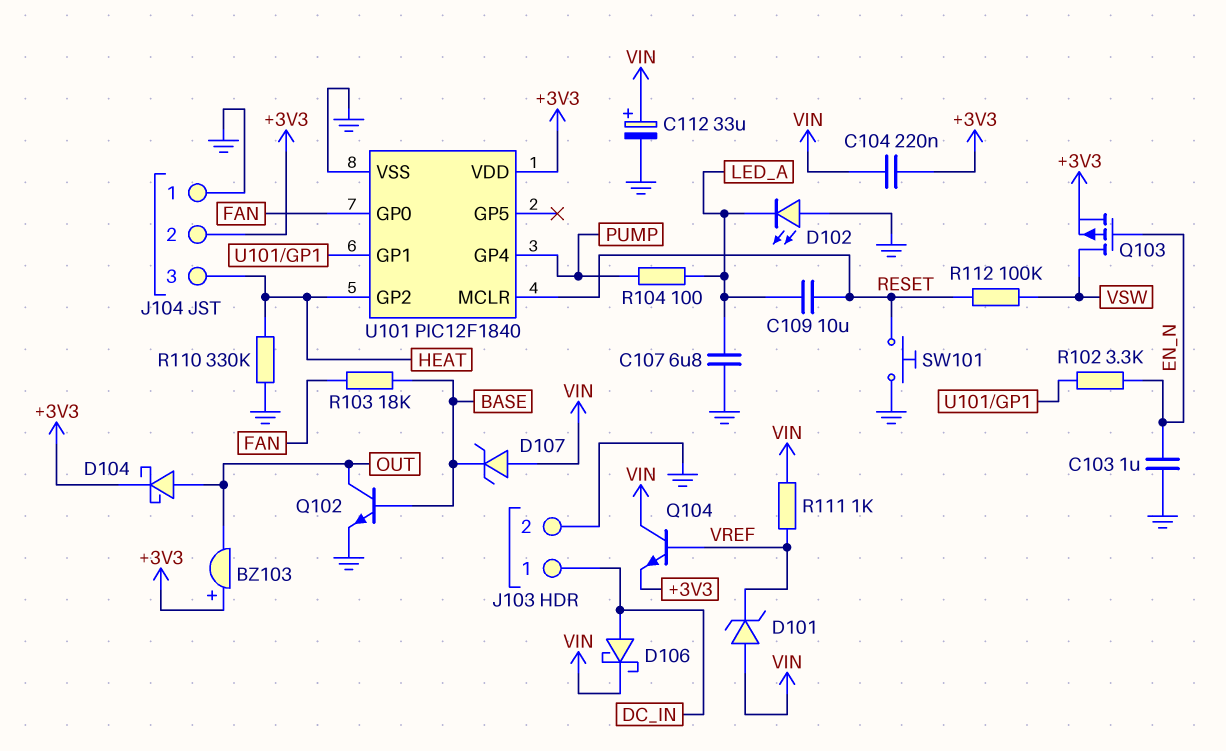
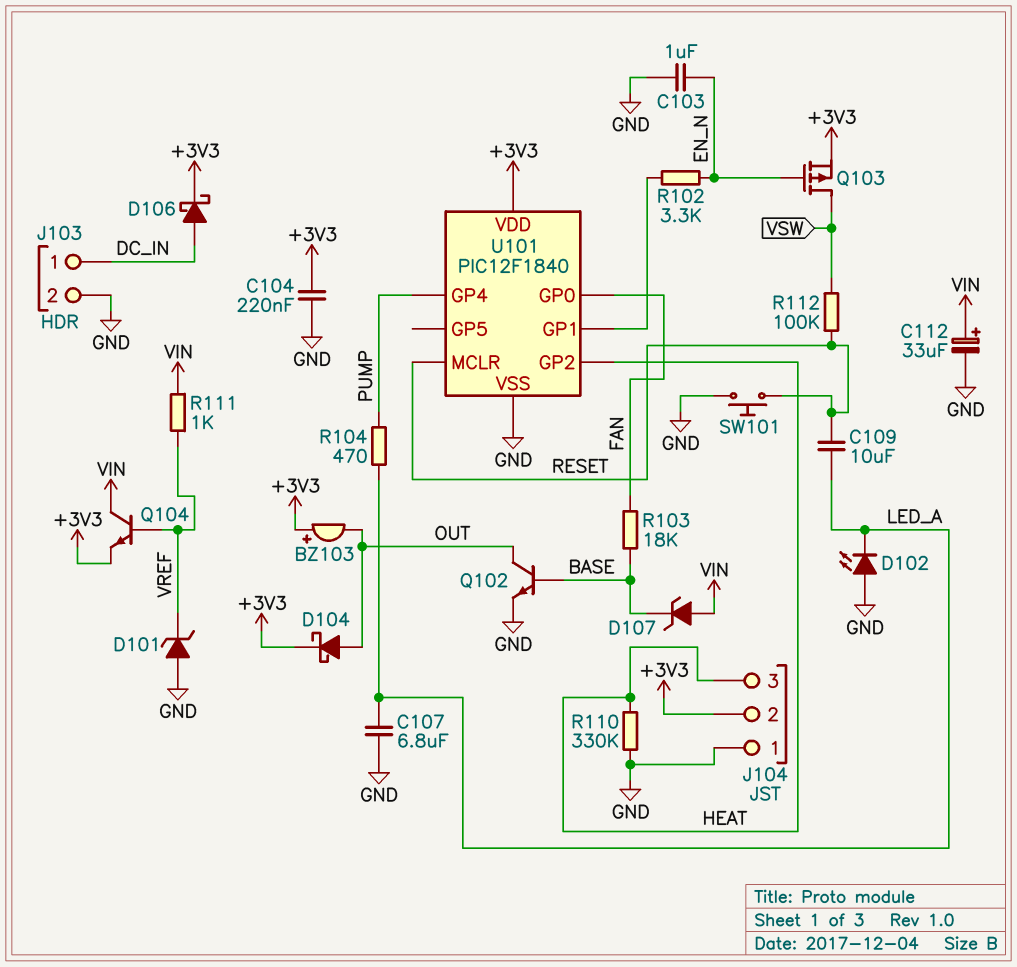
C104: 220nF (+3V3, VIN) -> 220nF (+3V3, GND)
D101: zener (A VIN, K VREF) -> zener (A GND, K VREF)
D106: schottky (A DC_IN, K VIN) -> schottky (A DC_IN, K +3V3)
R104: 100 (LED_A, PUMP) -> 470 (LED_A, PUMP)

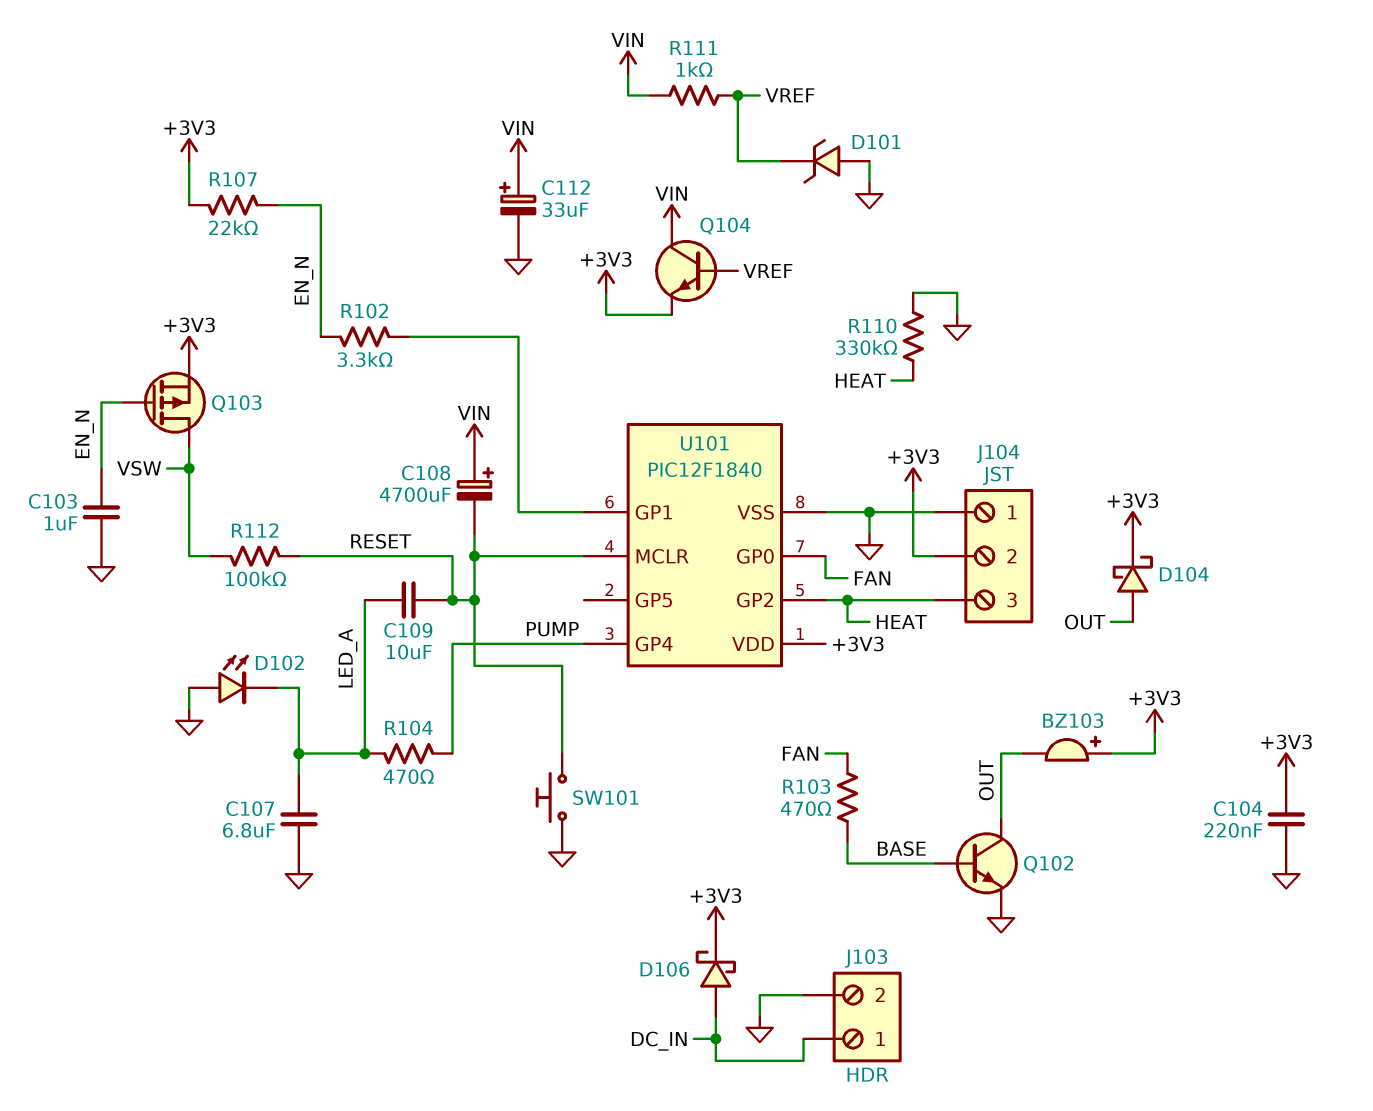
C108: none -> 4700uF (plus VIN, minus RESET)
D107: zener (A VIN, K BASE) -> none
R103: 18k (BASE, FAN) -> 470 (BASE, FAN)
R107: none -> 22k (+3V3, EN_N)

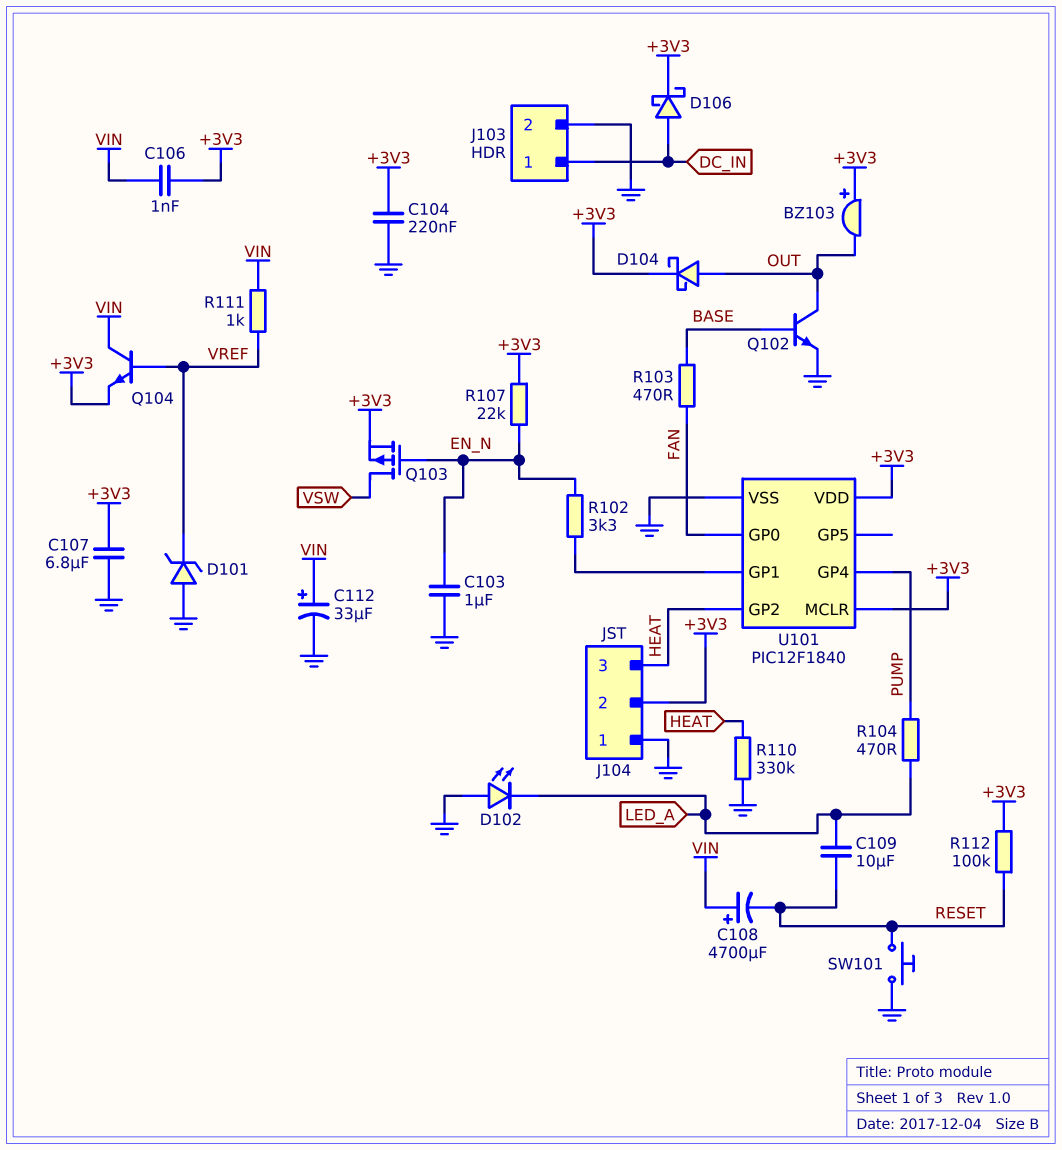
C106: none -> 1nF (+3V3, VIN)
C107: 6.8uF (GND, LED_A) -> 6.8uF (+3V3, GND)
R112: 100k (RESET, VSW) -> 100k (+3V3, RESET)
U101 pin MCLR: RESET -> +3V3

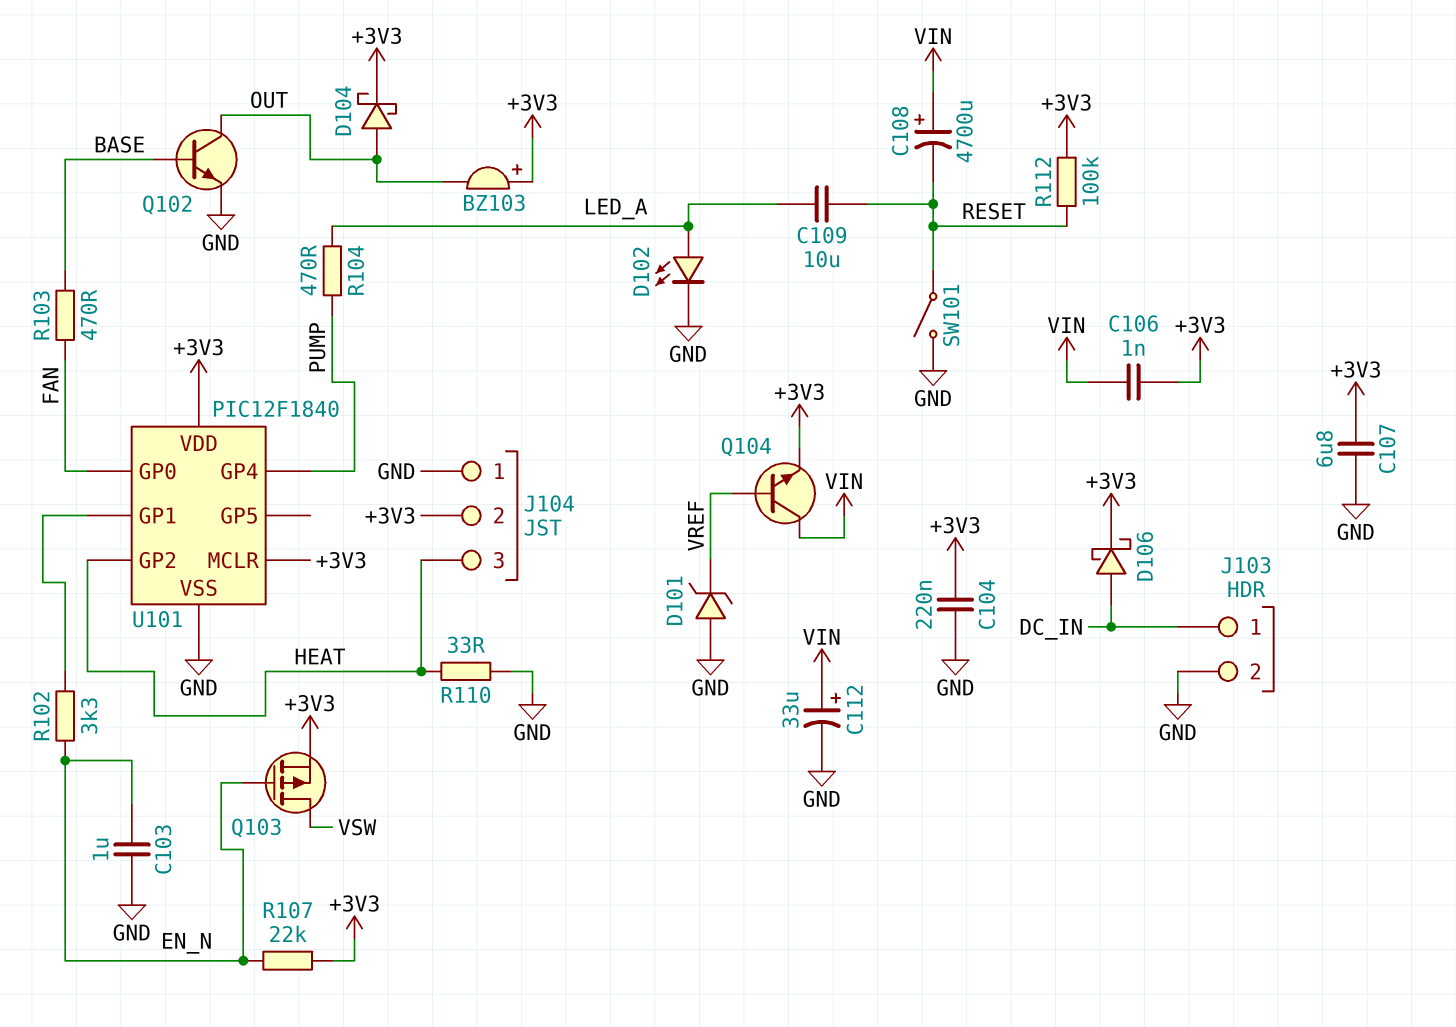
D102: LED (A GND, K LED_A) -> LED (A LED_A, K GND)
R110: 330k (GND, HEAT) -> 33 (GND, HEAT)
R111: 1k (VIN, VREF) -> none
SW101: button (GND, RESET) -> switch (GND, RESET)

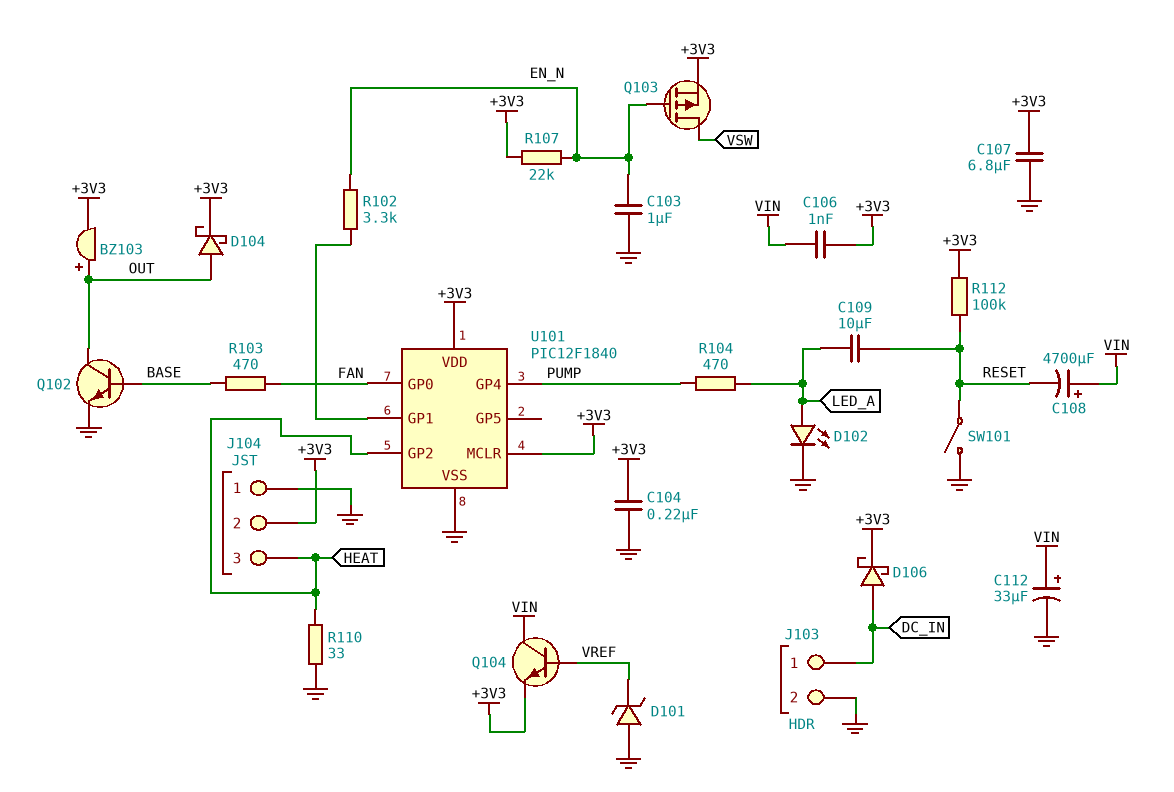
BZ103: buzzer (plus +3V3, minus OUT) -> buzzer (plus OUT, minus +3V3)

